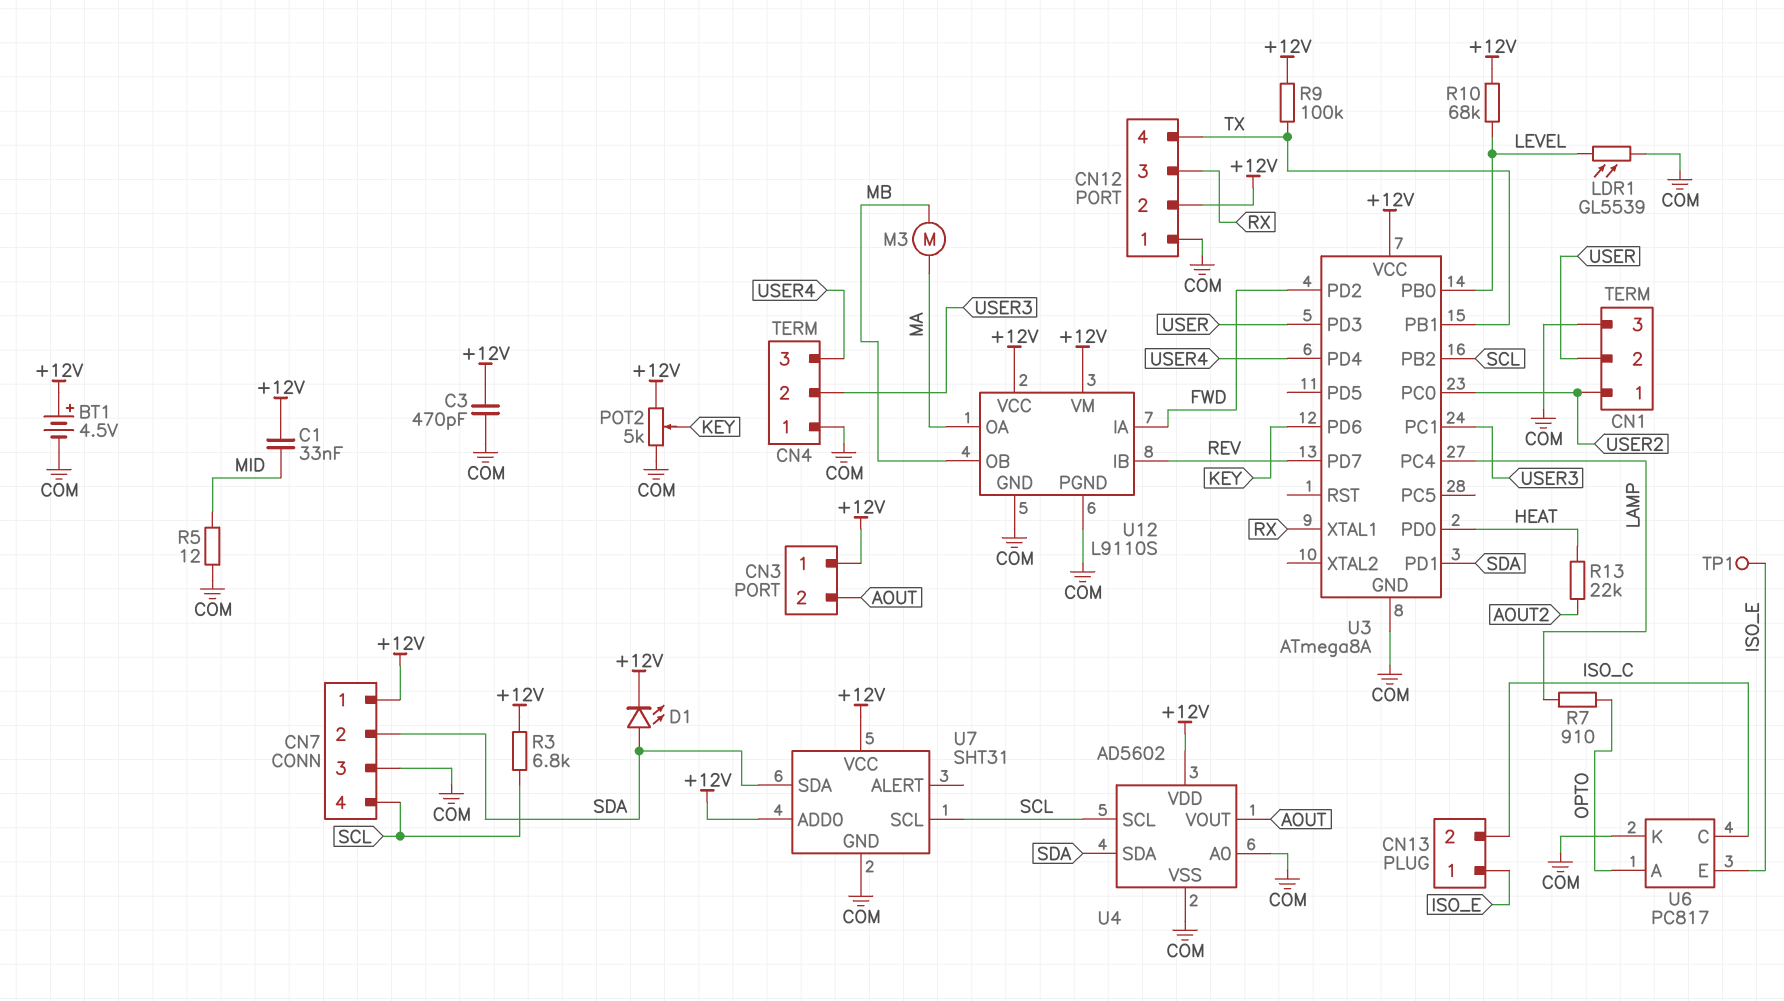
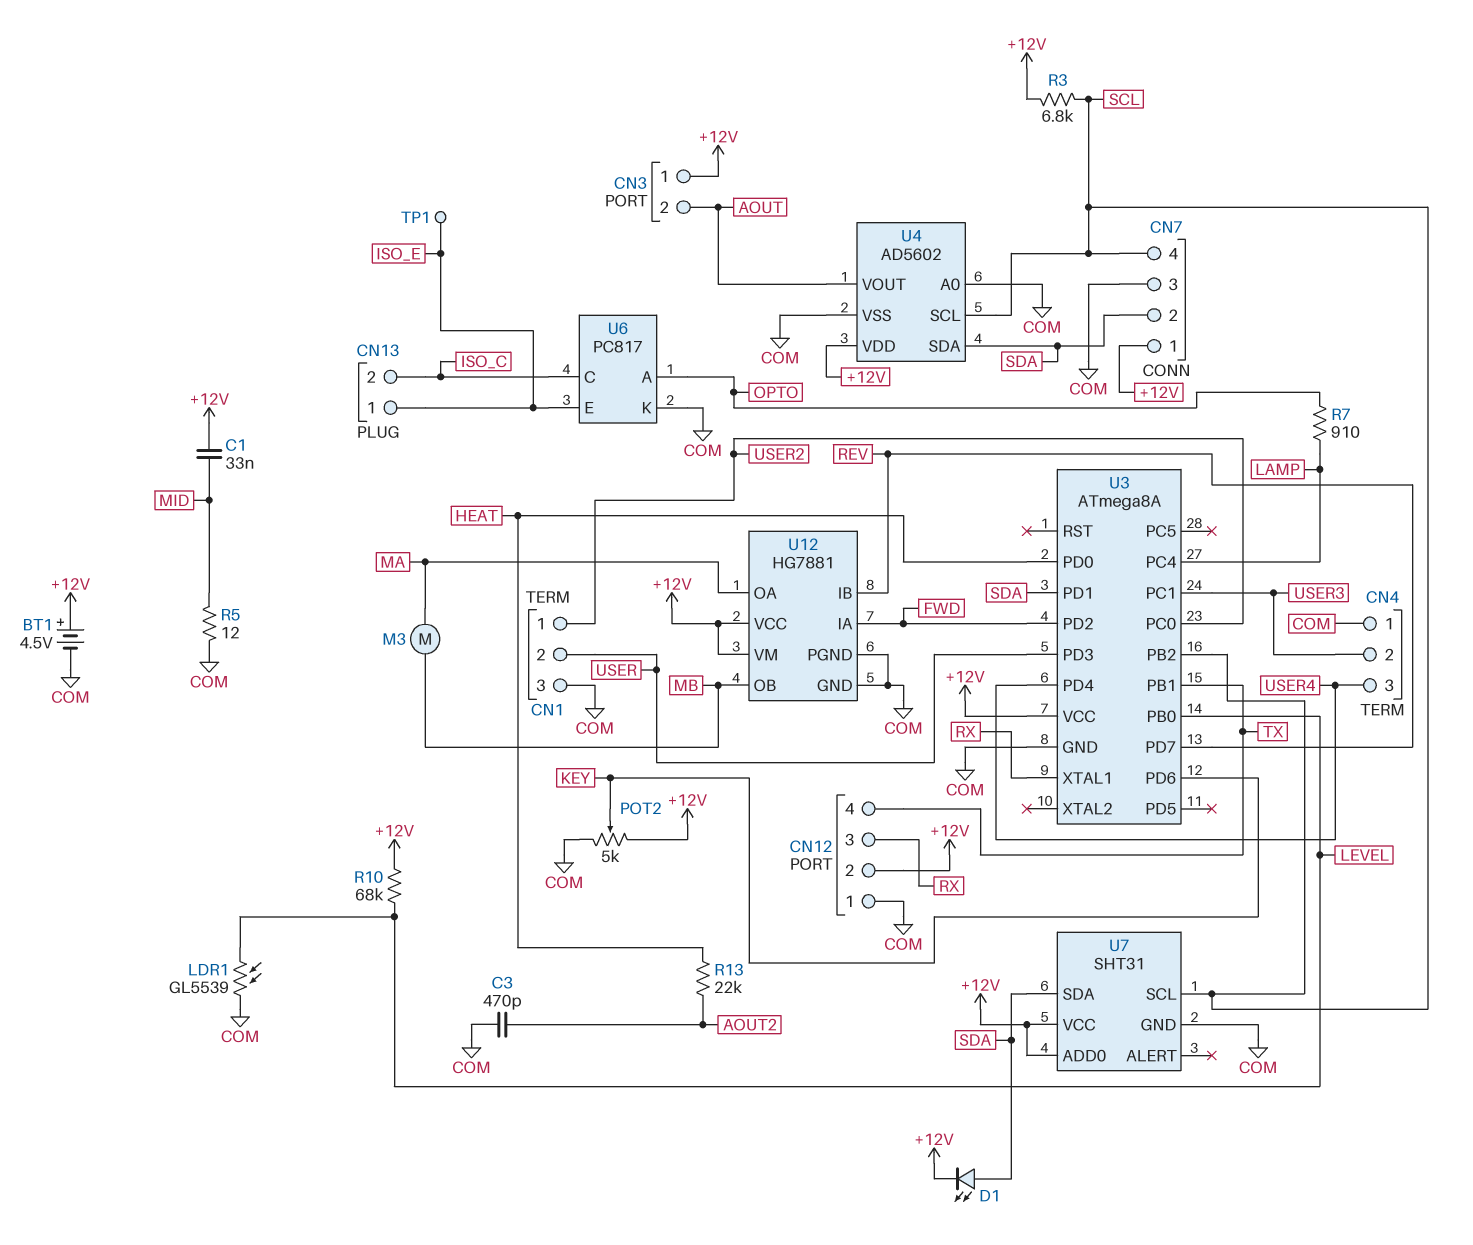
C3: 470pF (+12V, COM) -> 470pF (AOUT2, COM)
R9: 100k (+12V, TX) -> none
U12: L9110S -> HG7881

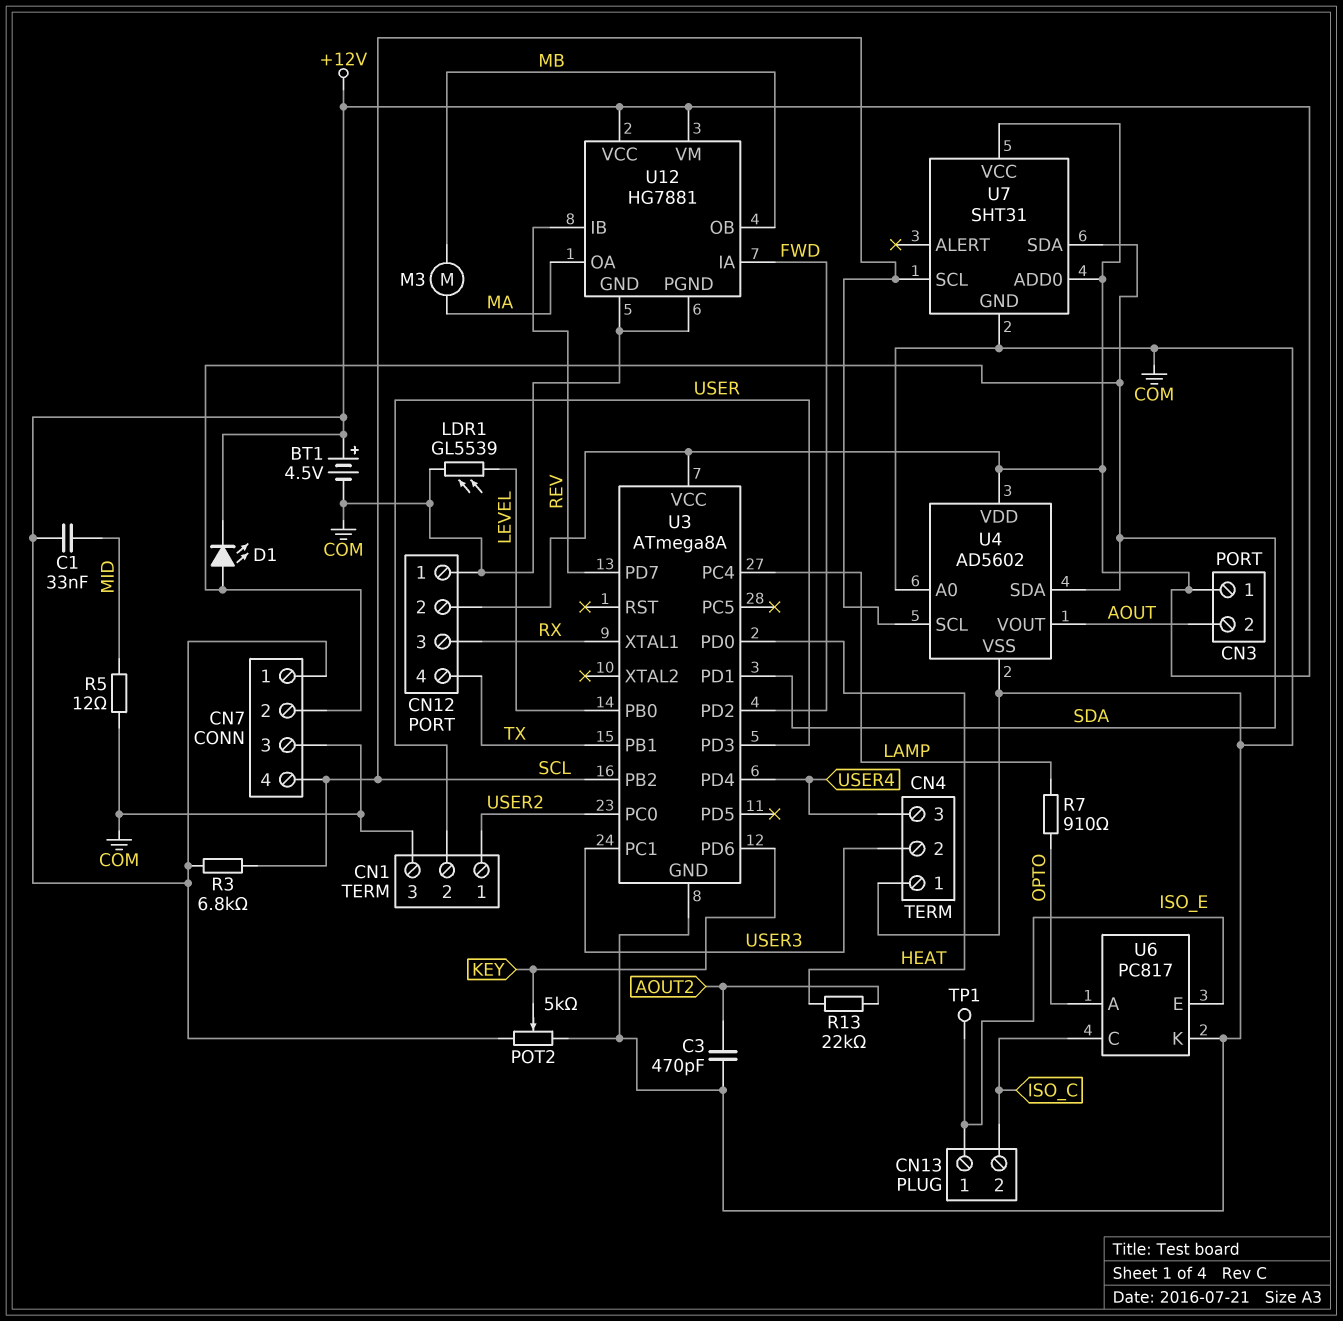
R10: 68k (+12V, LEVEL) -> none

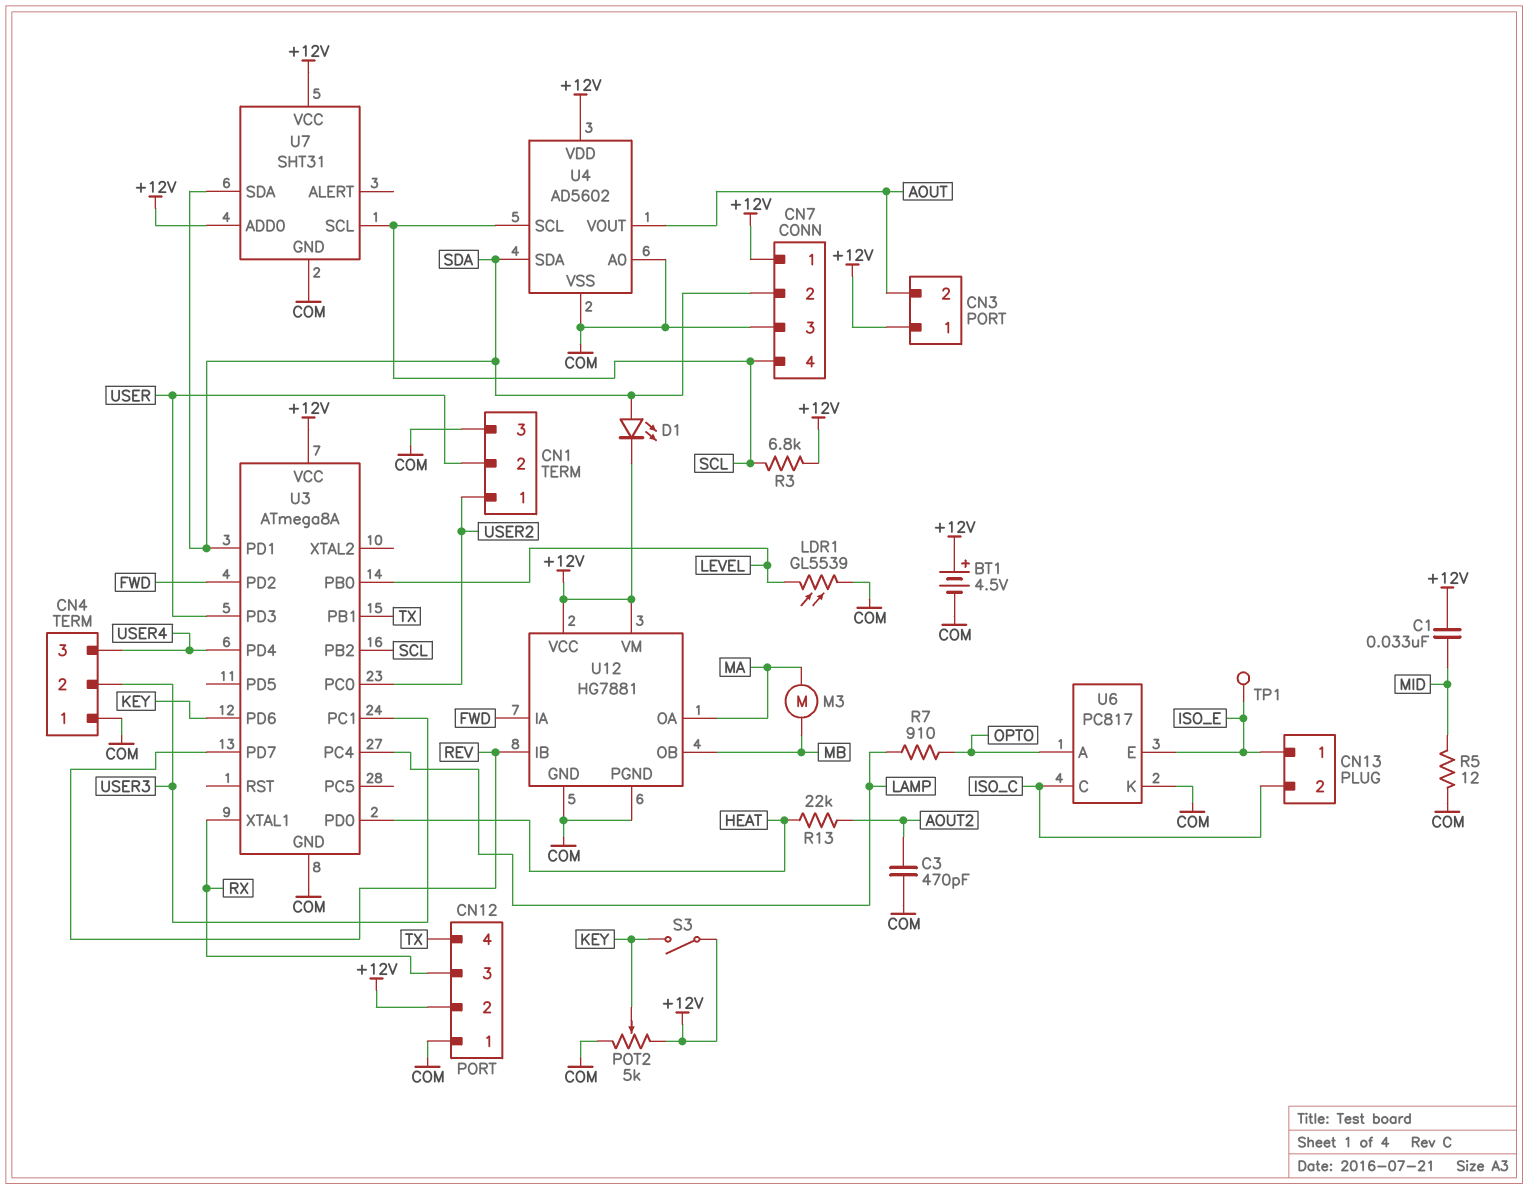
S3: none -> switch (+12V, KEY)

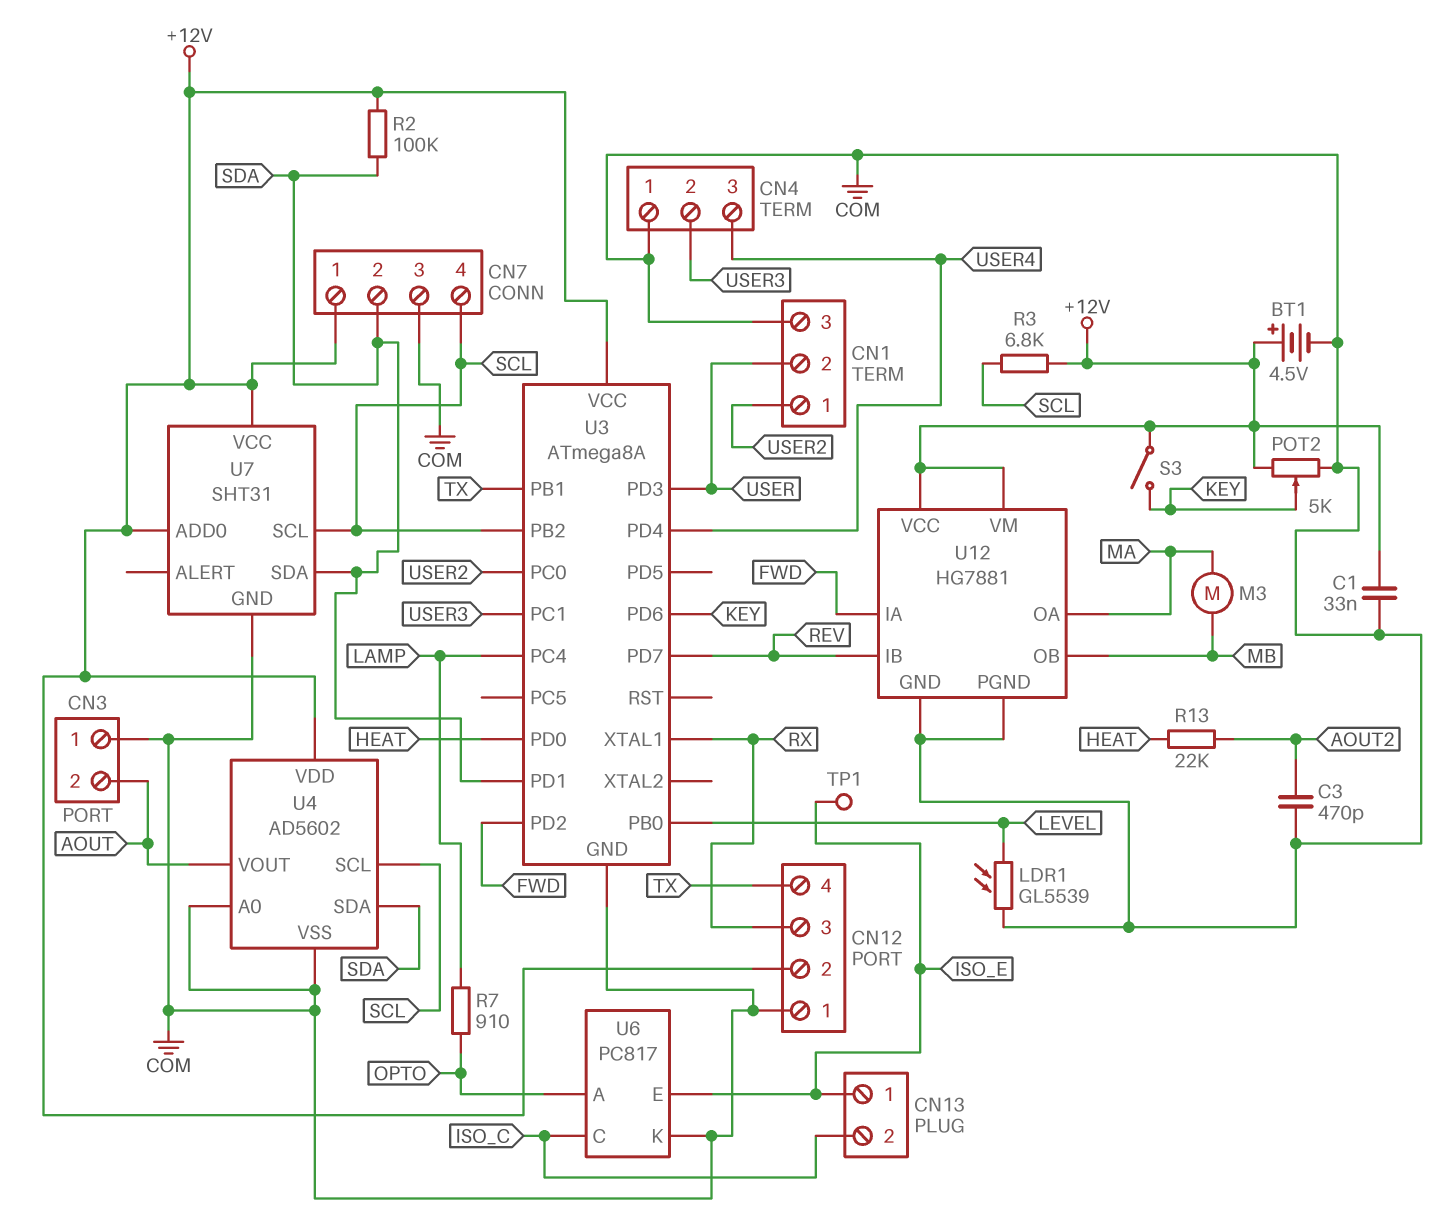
C1: 33nF (+12V, MID) -> 33nF (+12V, COM)
CN3 pin 1: +12V -> COM
D1: LED (A SDA, K +12V) -> none
R2: none -> 100k (+12V, SDA)
R5: 12 (COM, MID) -> none

